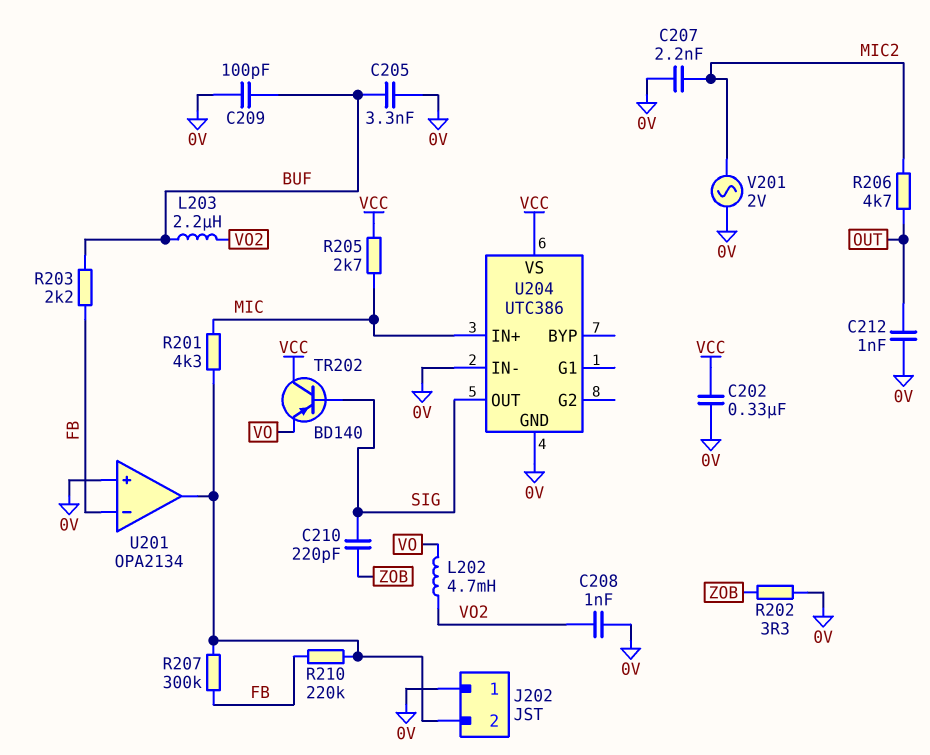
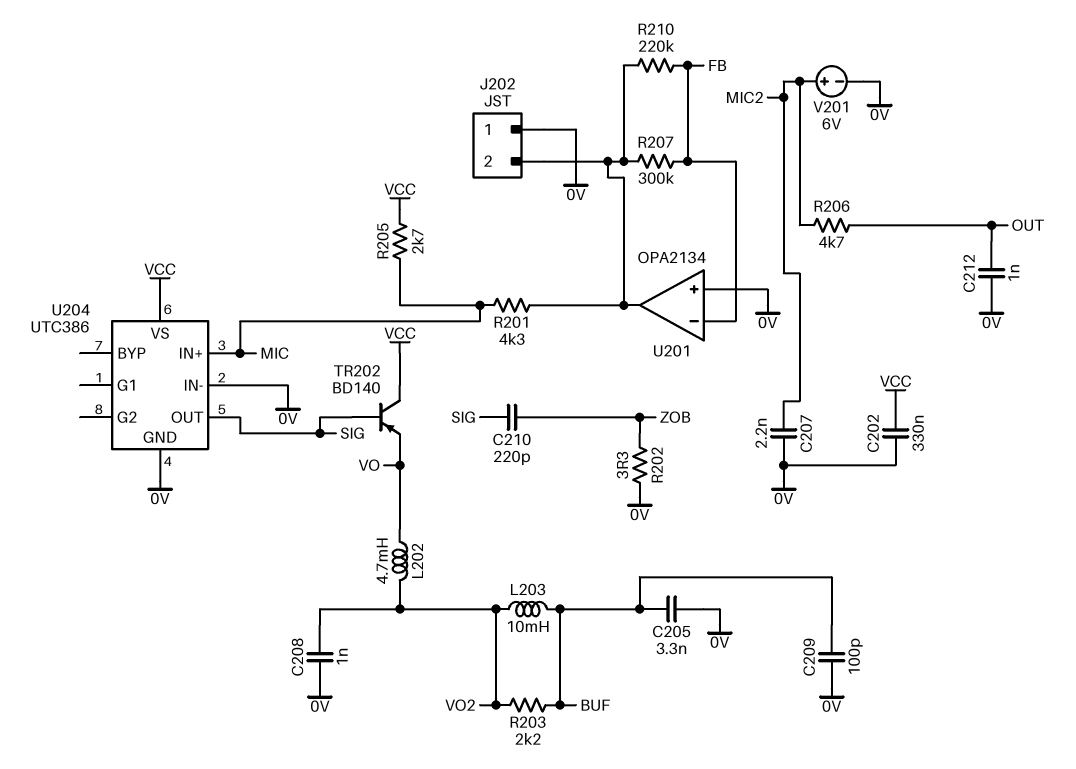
L203: 2.2uH (BUF, VO2) -> 10mH (BUF, VO2)
R203: 2.2k (BUF, FB) -> 2.2k (BUF, VO2)
V201: AC 2V (0V, MIC2) -> 6V (plus MIC2, minus 0V)

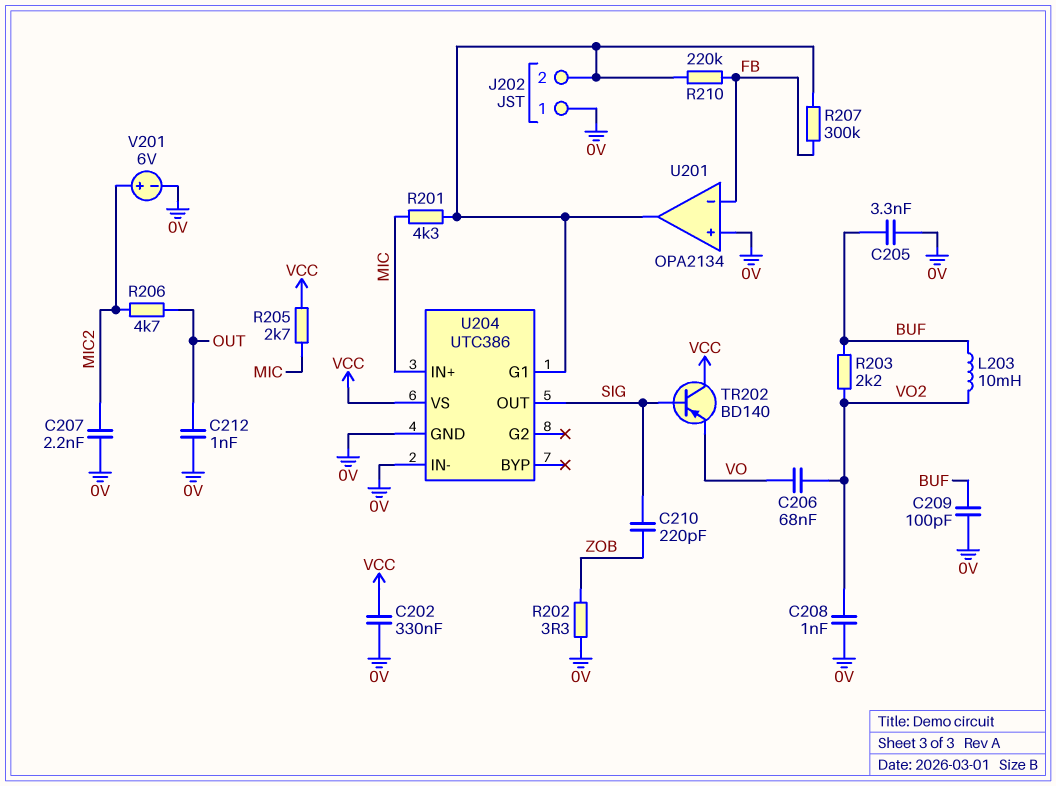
C206: none -> 68nF (VO, VO2)
L202: 4.7mH (VO, VO2) -> none
U204 pin G1: none -> J202/2

